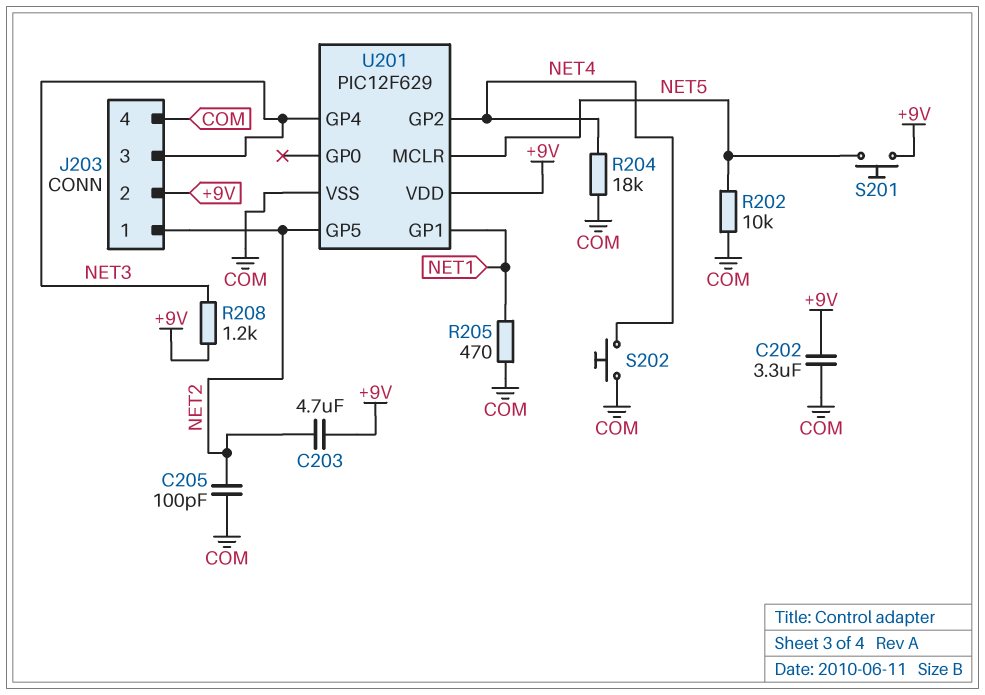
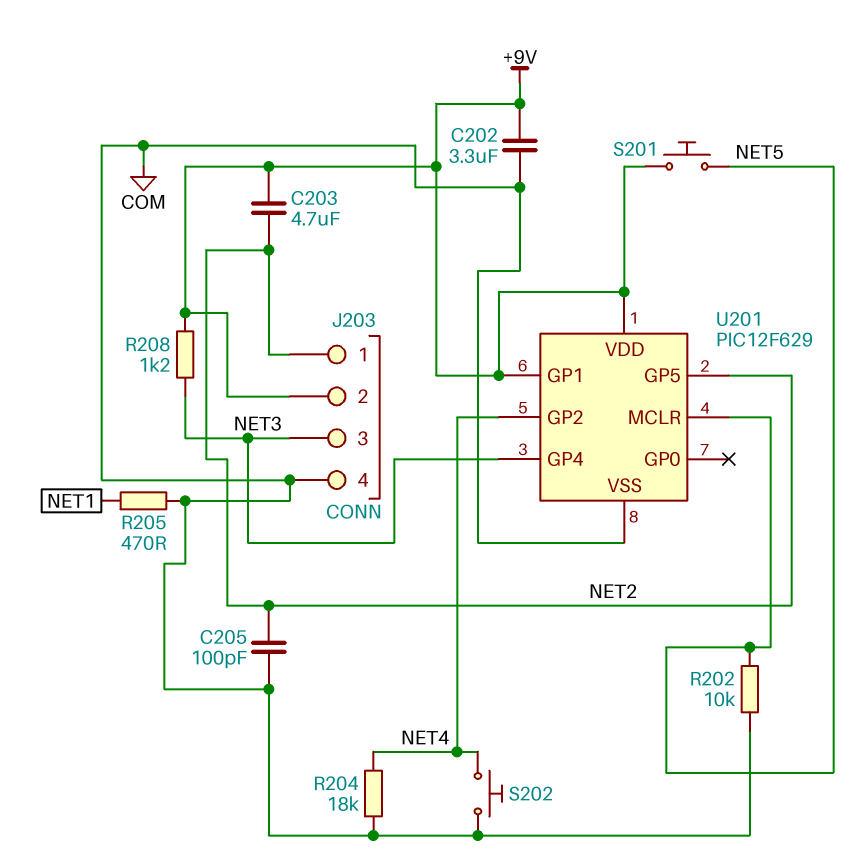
U201 pin GP1: NET1 -> +9V

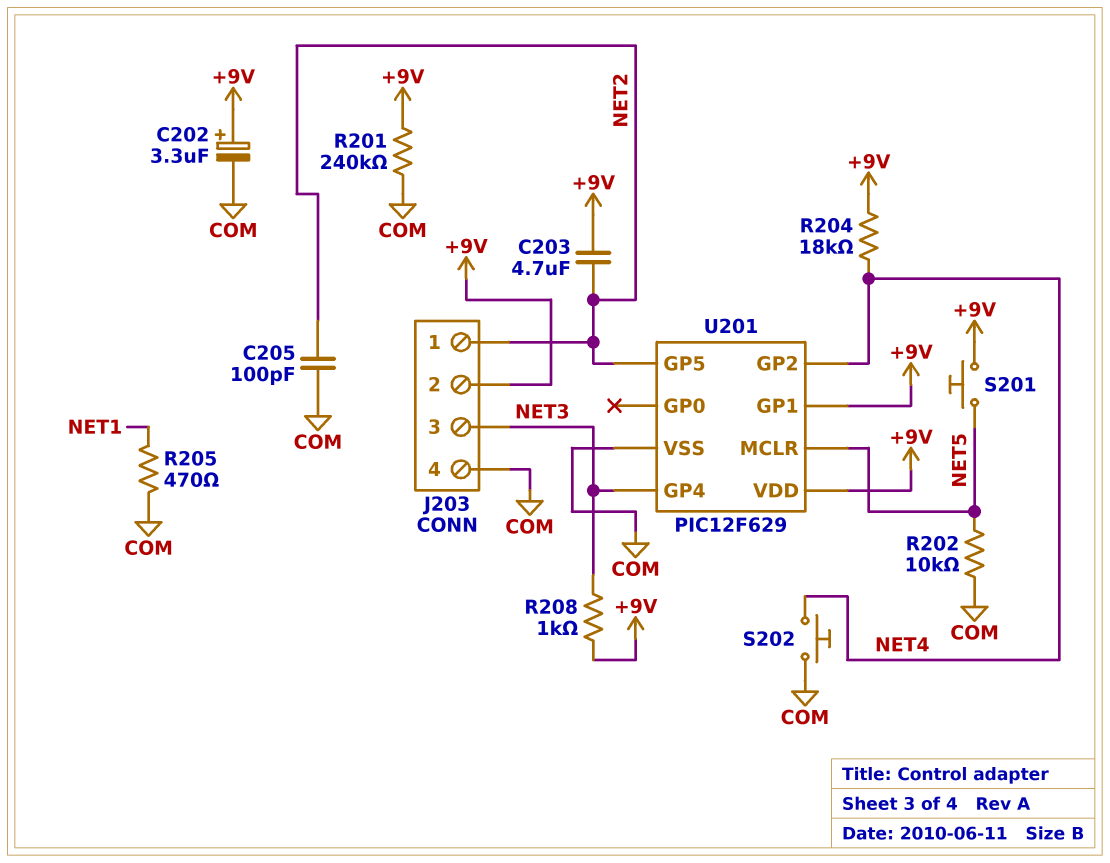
C202: 3.3uF (+9V, COM) -> 3.3uF (plus +9V, minus COM)
R201: none -> 240k (+9V, COM)
R204: 18k (COM, NET4) -> 18k (+9V, NET4)
R208: 1.2k (+9V, NET3) -> 1k (+9V, NET3)

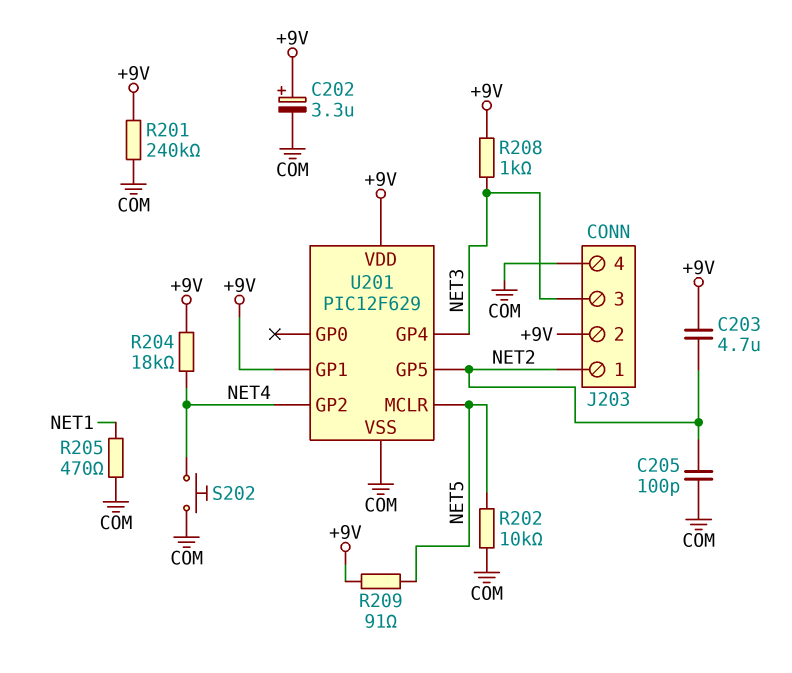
R209: none -> 91 (+9V, NET5)
S201: button (+9V, NET5) -> none

